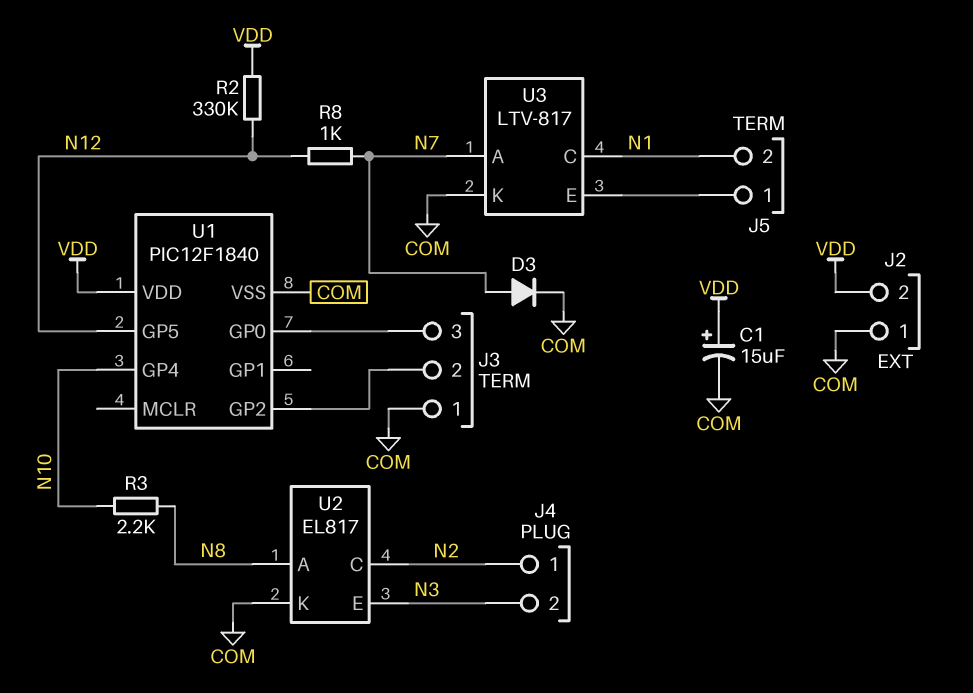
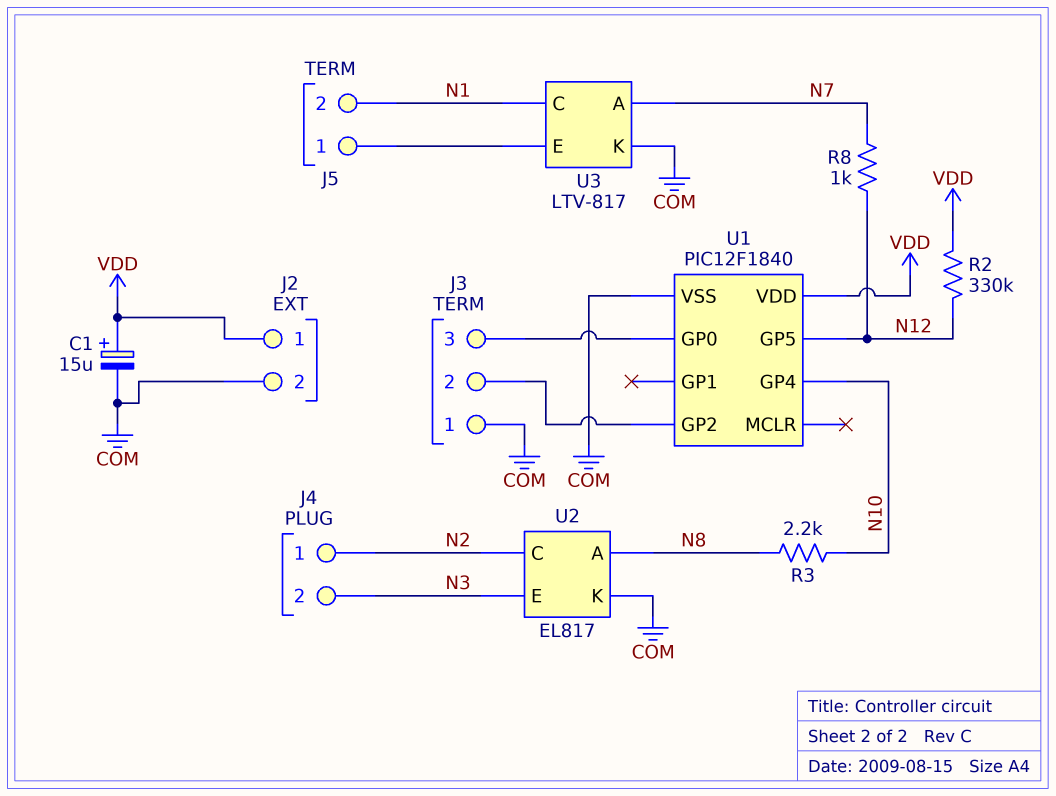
D3: diode (A N7, K COM) -> none
J2 pin 1: COM -> VDD
J2 pin 2: VDD -> COM

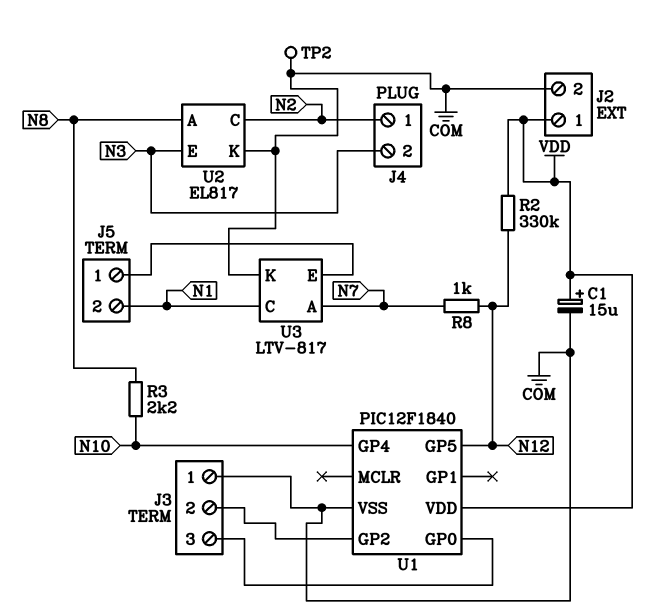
TP2: none -> test point (COM)

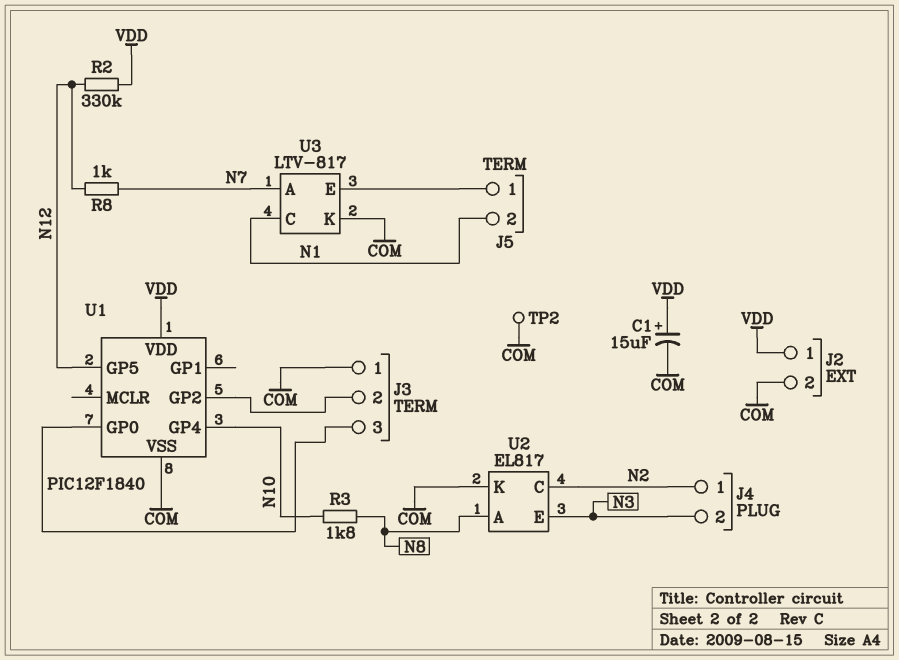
R3: 2.2k (N8, N10) -> 1.8k (N8, N10)

